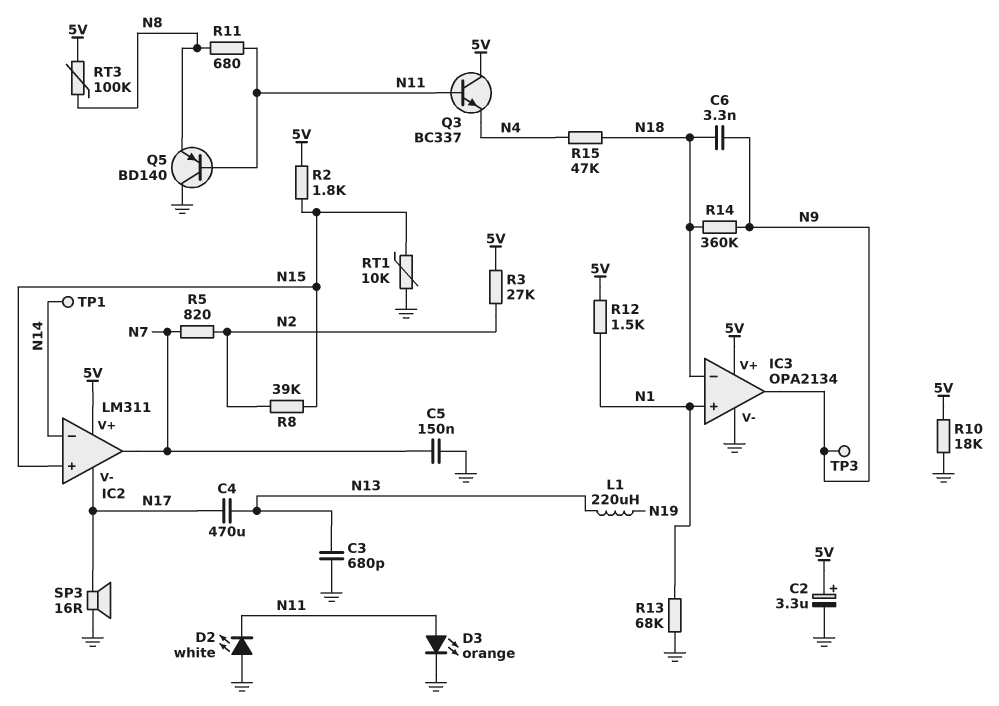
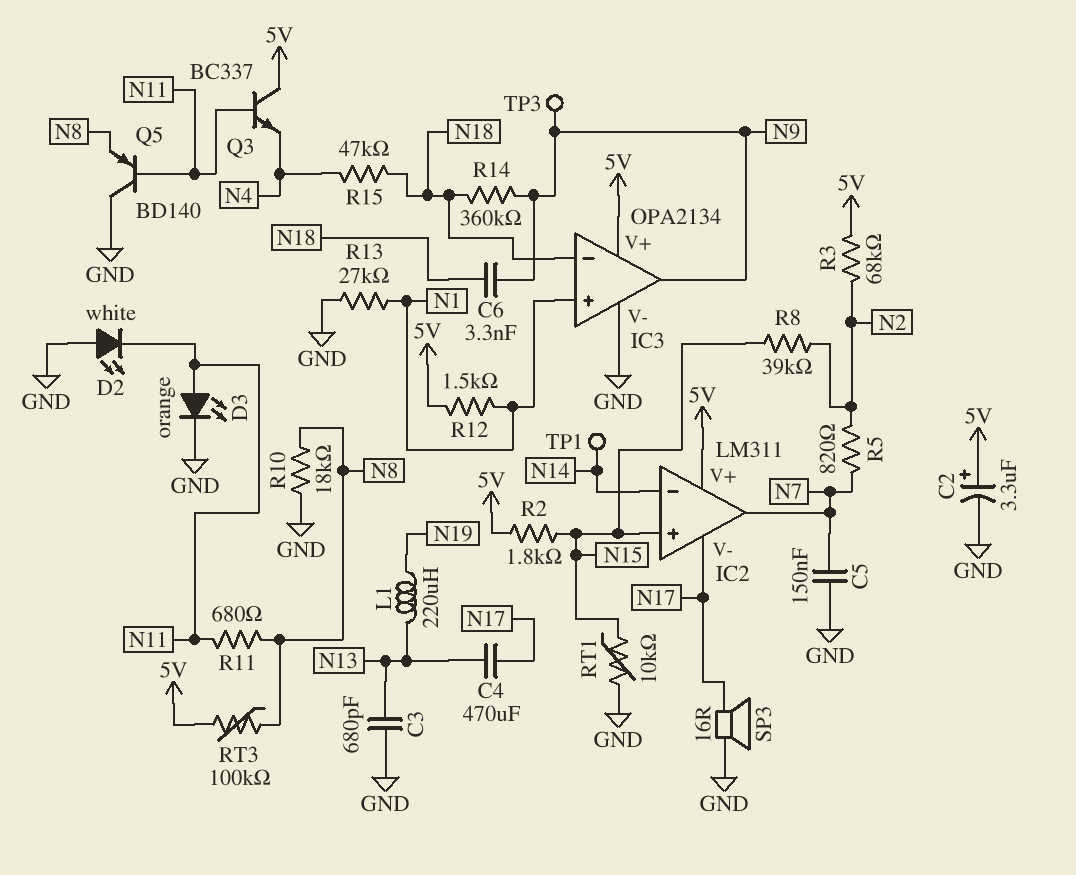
R3: 27k (5V, N2) -> 68k (5V, N2)
R10: 18k (5V, GND) -> 18k (GND, N8)
R13: 68k (GND, N1) -> 27k (GND, N1)

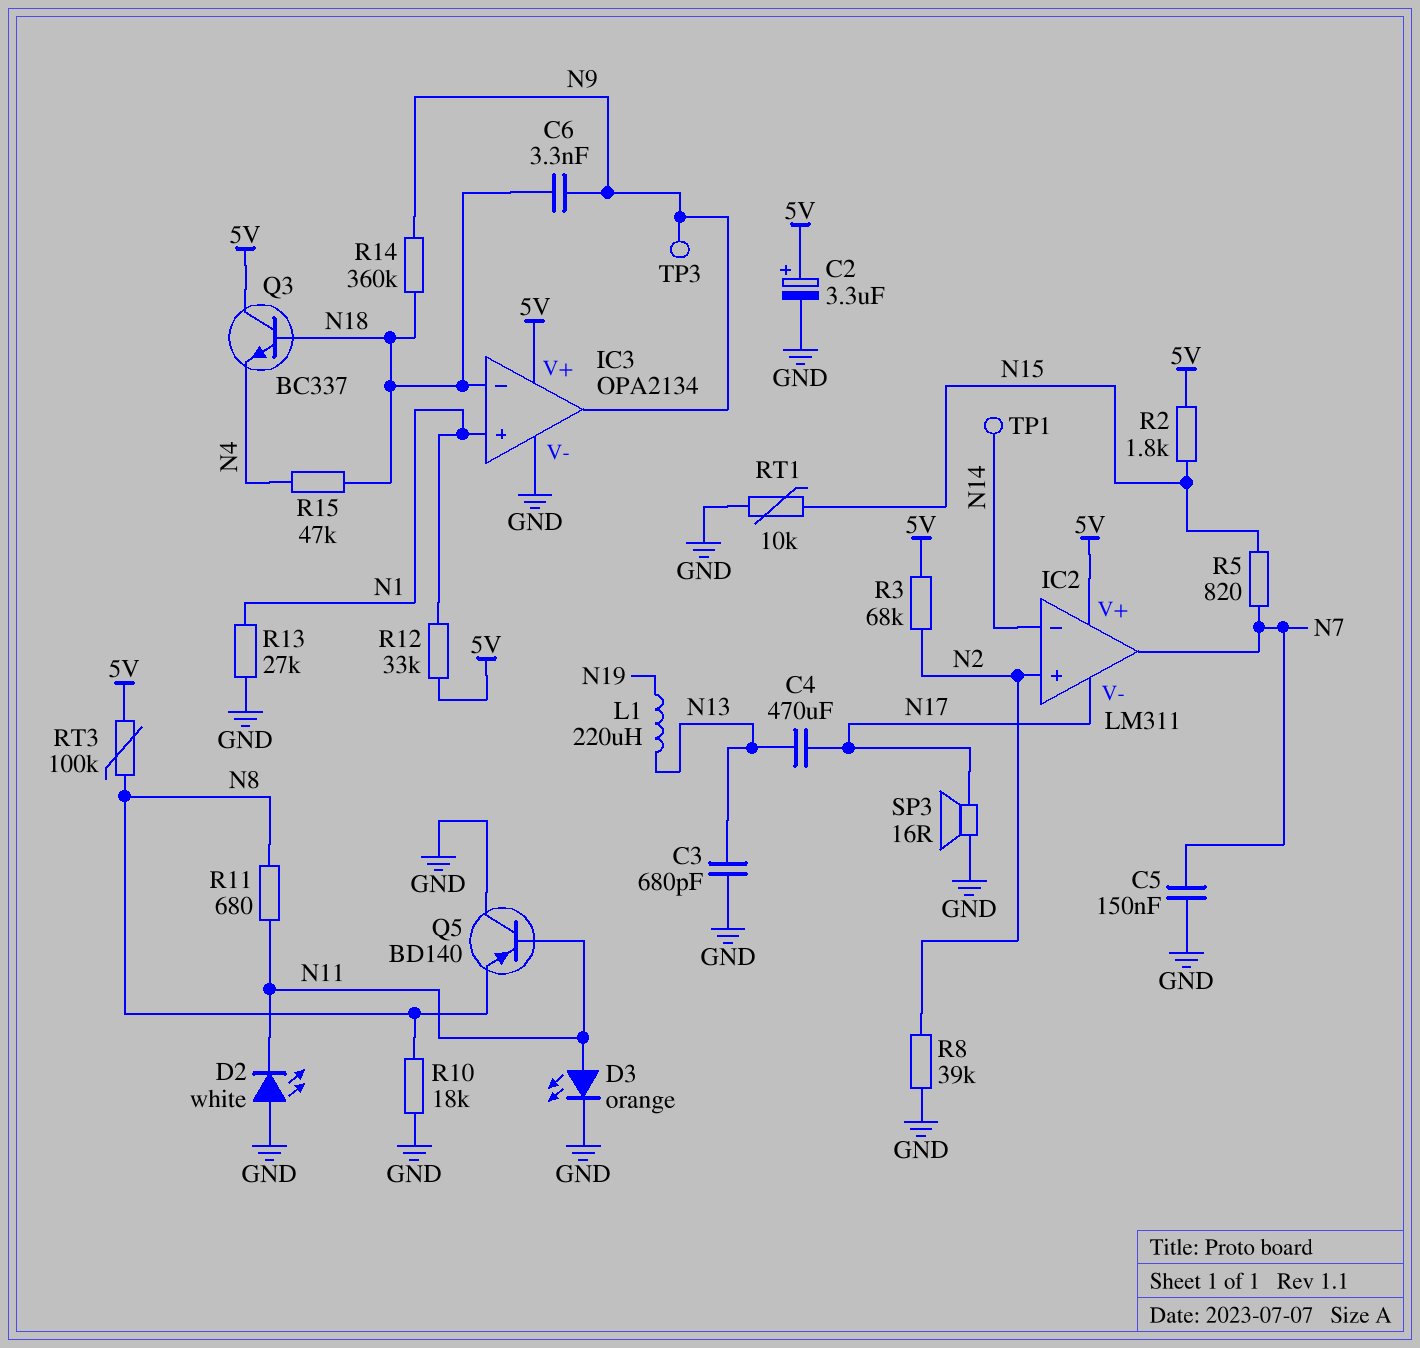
IC2 pin in+: N15 -> N2
Q3: NPN BC337 (B N11, C 5V, E N4) -> NPN BC337 (B N18, C 5V, E N4)
R5: 820 (N2, N7) -> 820 (N7, N15)
R8: 39k (N2, N15) -> 39k (GND, N2)
R12: 1.5k (5V, N1) -> 33k (5V, N1)

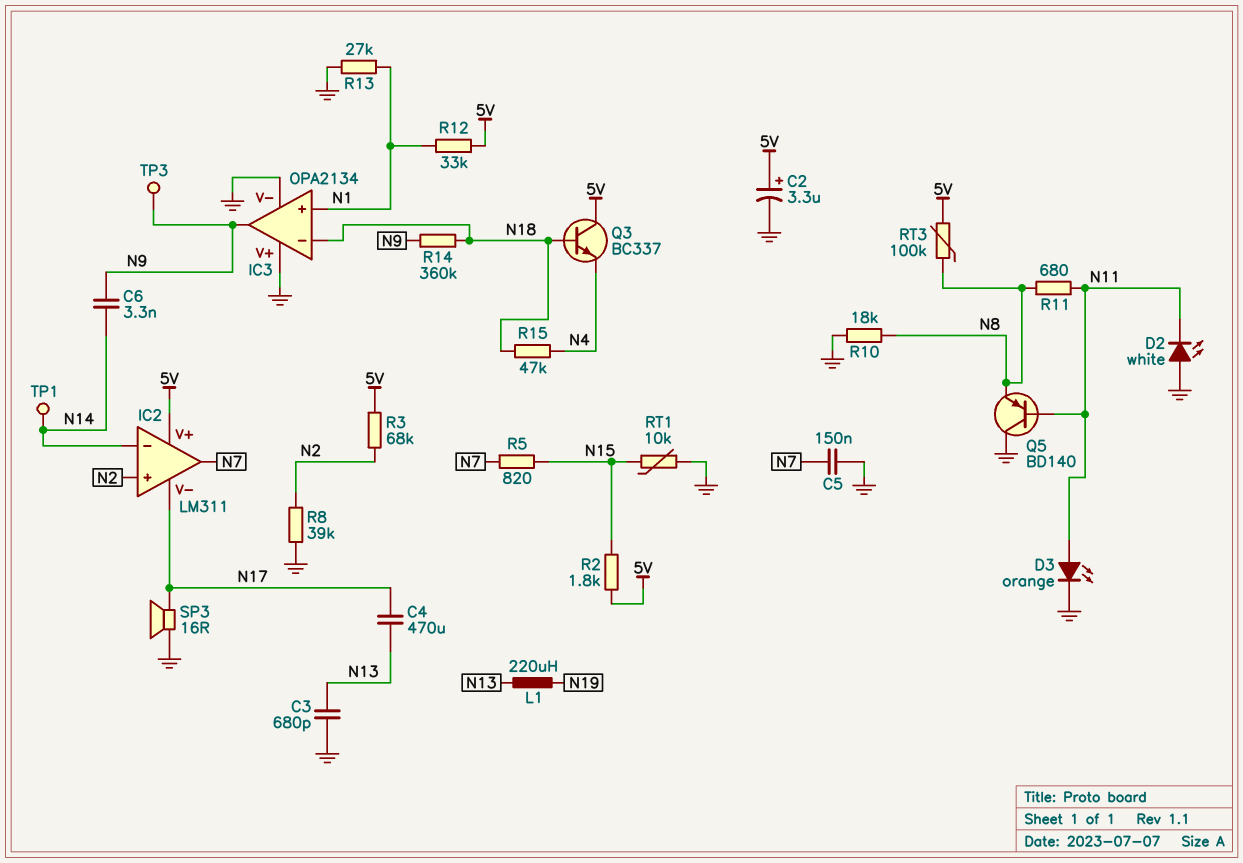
C6: 3.3nF (N9, N18) -> 3.3nF (N9, N14)
IC3 pin V+: 5V -> GND

